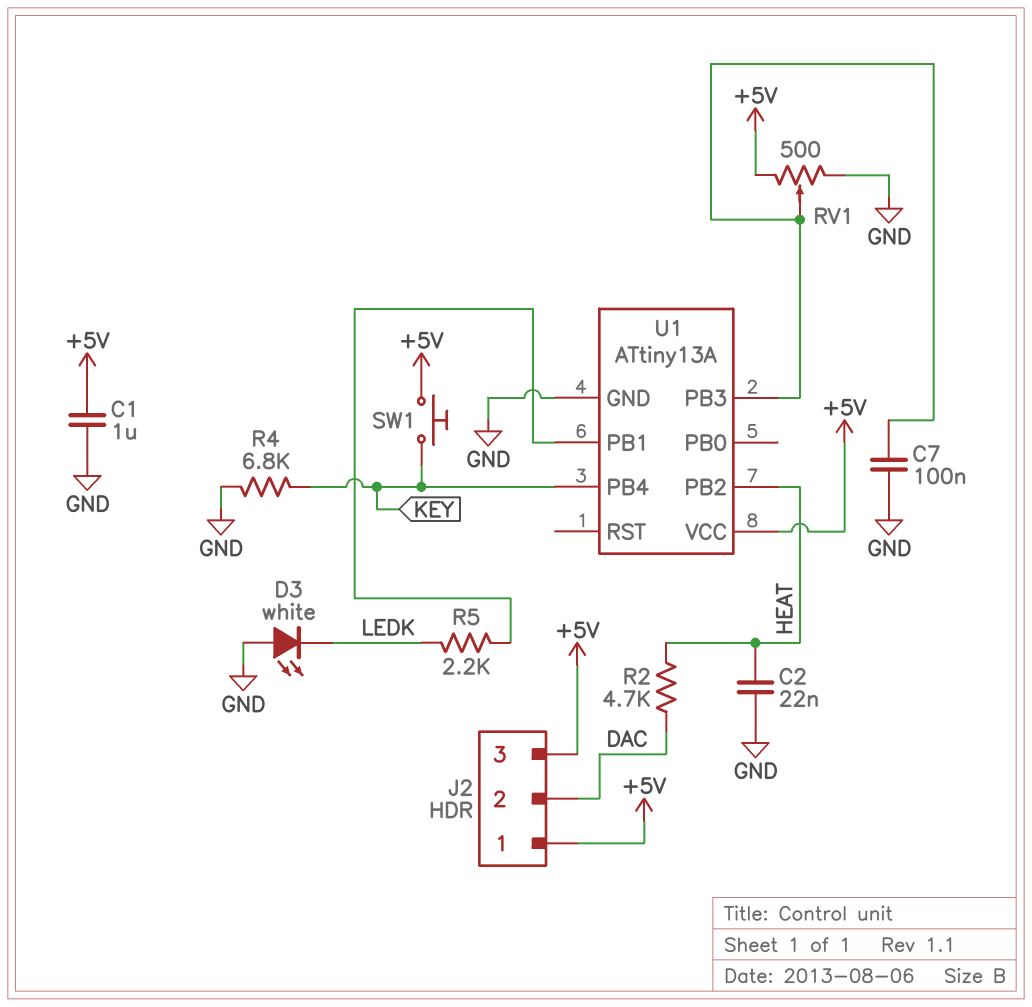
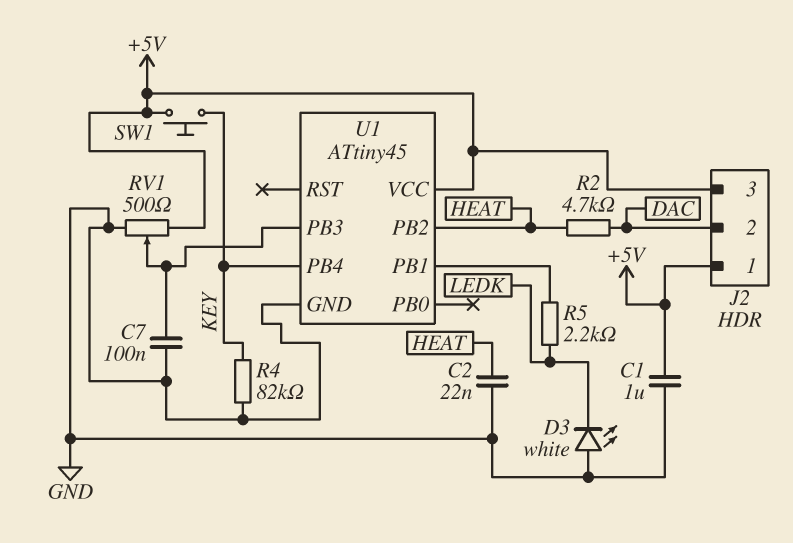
R4: 6.8k (GND, KEY) -> 82k (GND, KEY)
U1: ATtiny13A -> ATtiny45

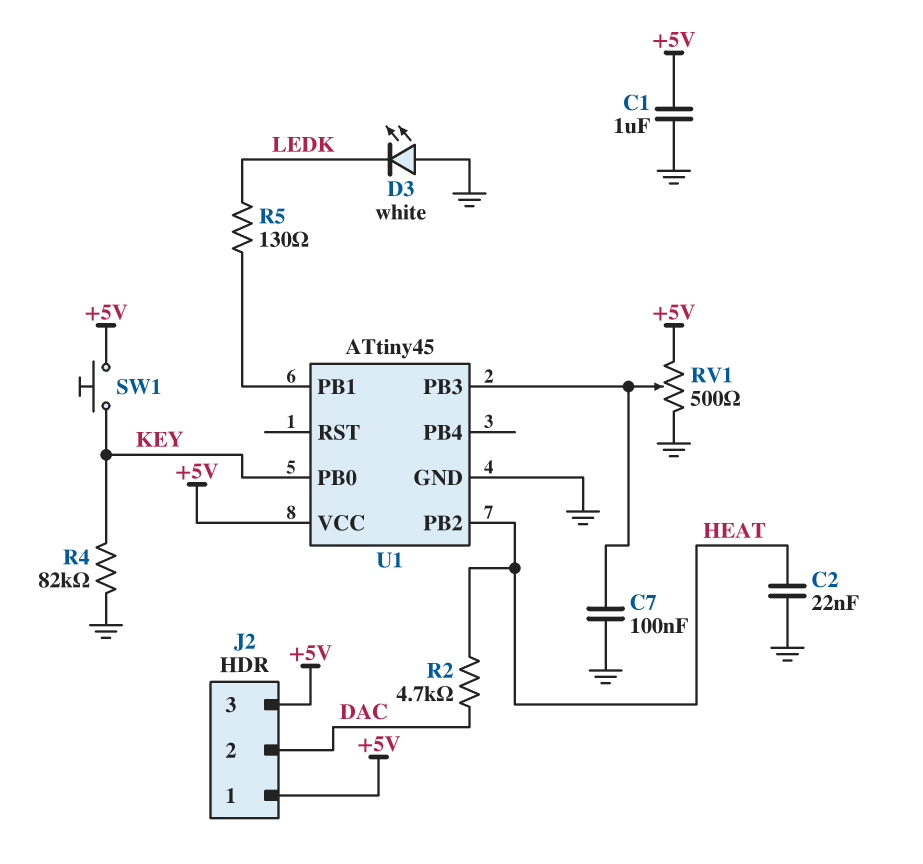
R5: 2.2k (LEDK, U1/PB1) -> 130 (LEDK, U1/PB1)
U1 pin PB0: none -> KEY
U1 pin PB4: KEY -> none

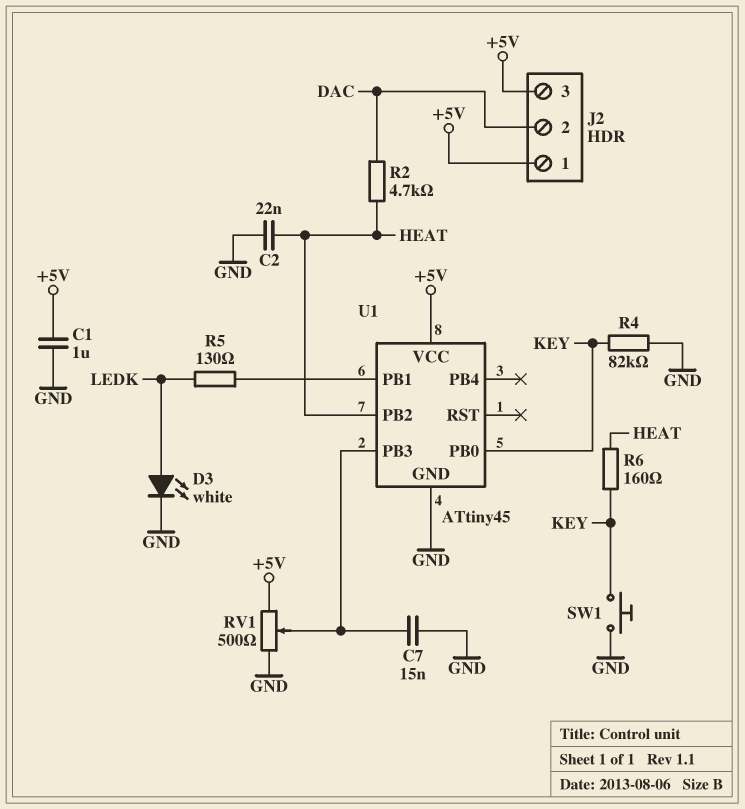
C7: 100nF (GND, U1/PB3) -> 15nF (GND, U1/PB3)
D3: LED white (A GND, K LEDK) -> LED white (A LEDK, K GND)
R6: none -> 160 (HEAT, KEY)
SW1: button (+5V, KEY) -> button (GND, KEY)

